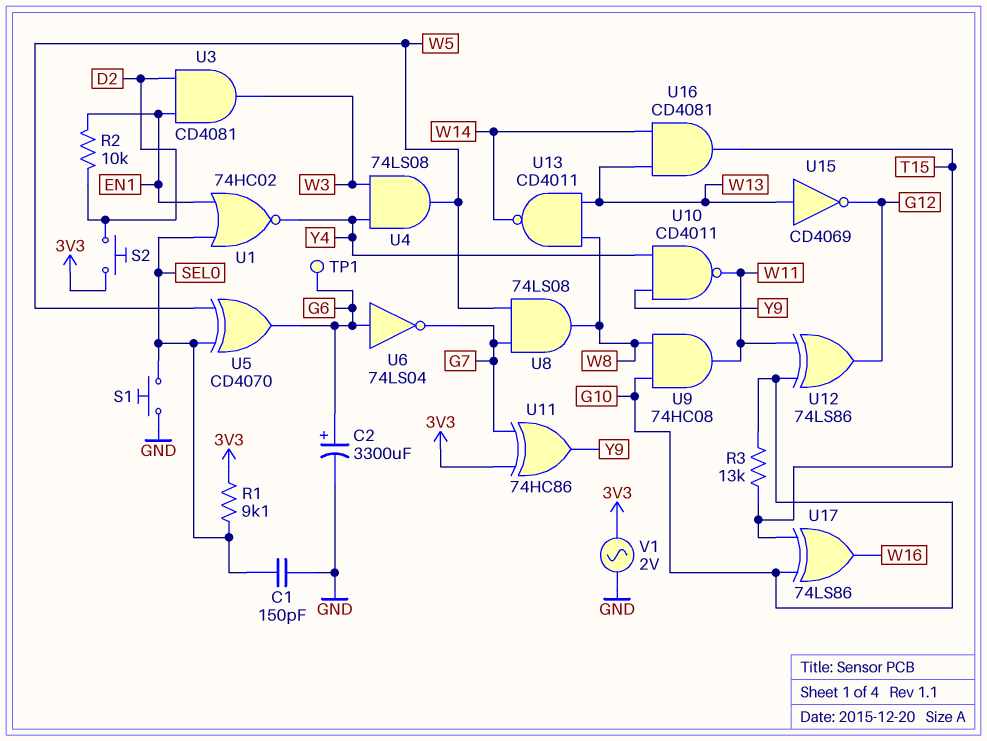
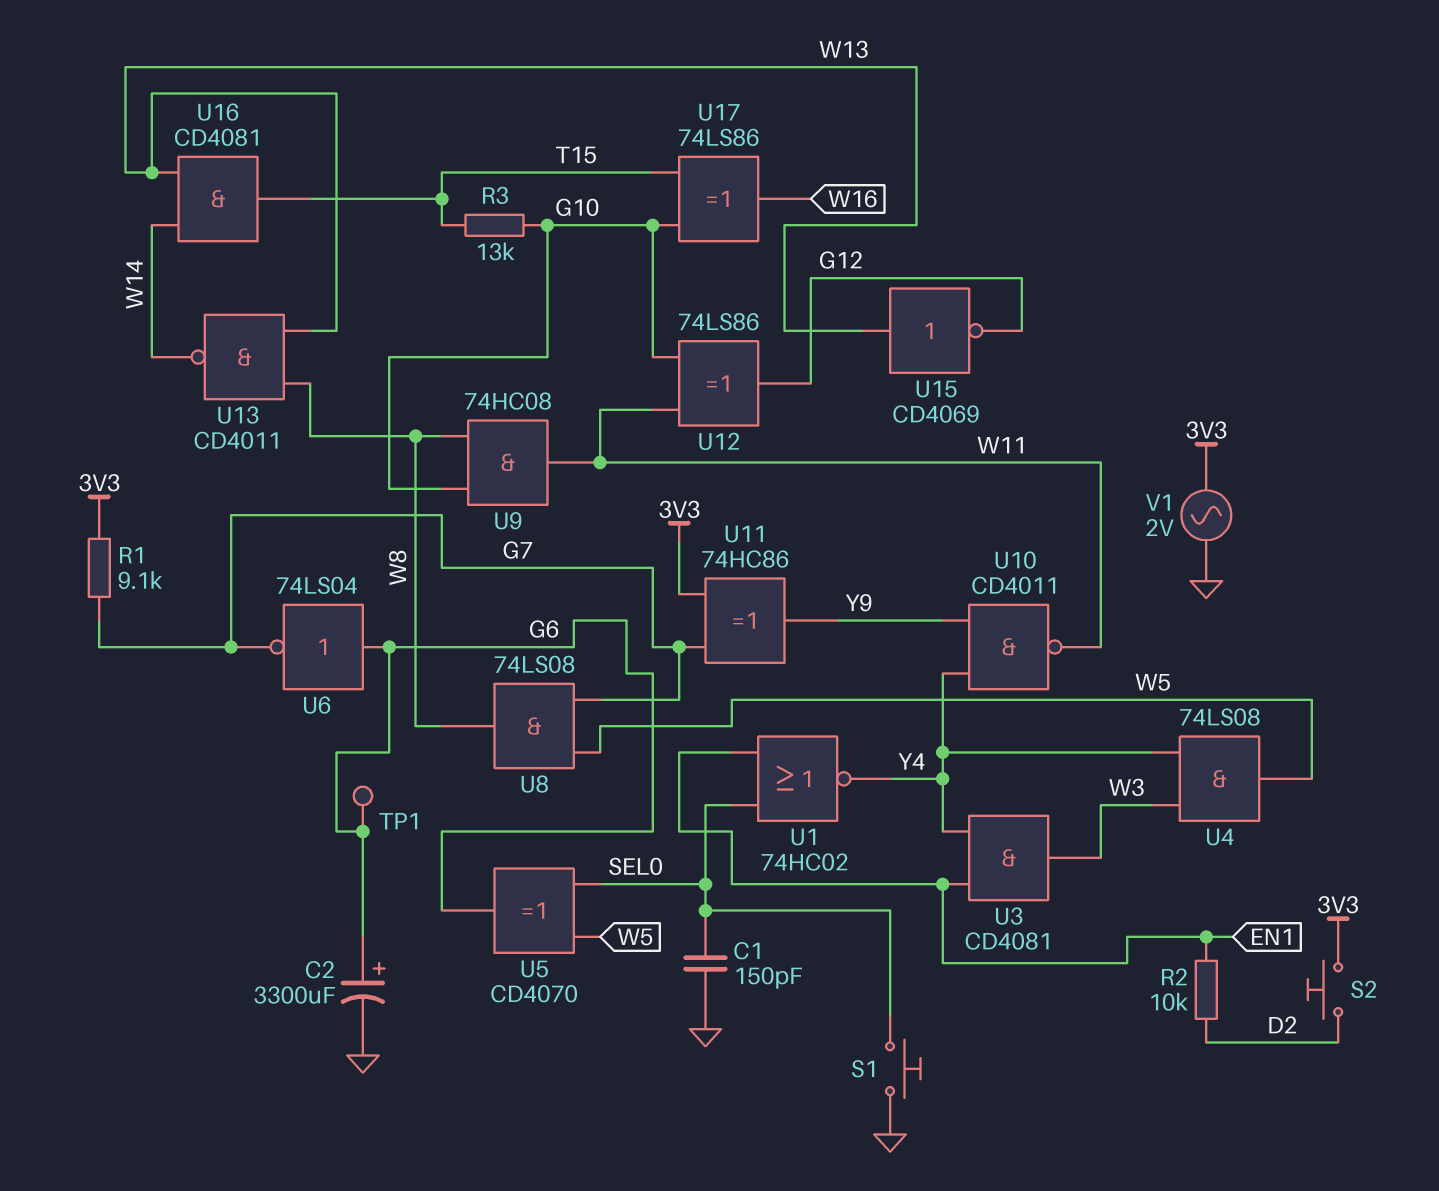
R1: 9.1k (3V3, SEL0) -> 9.1k (3V3, G7)
U3: AND CD4081 (in D2, in EN1, out W3) -> AND CD4081 (in EN1, in Y4, out W3)

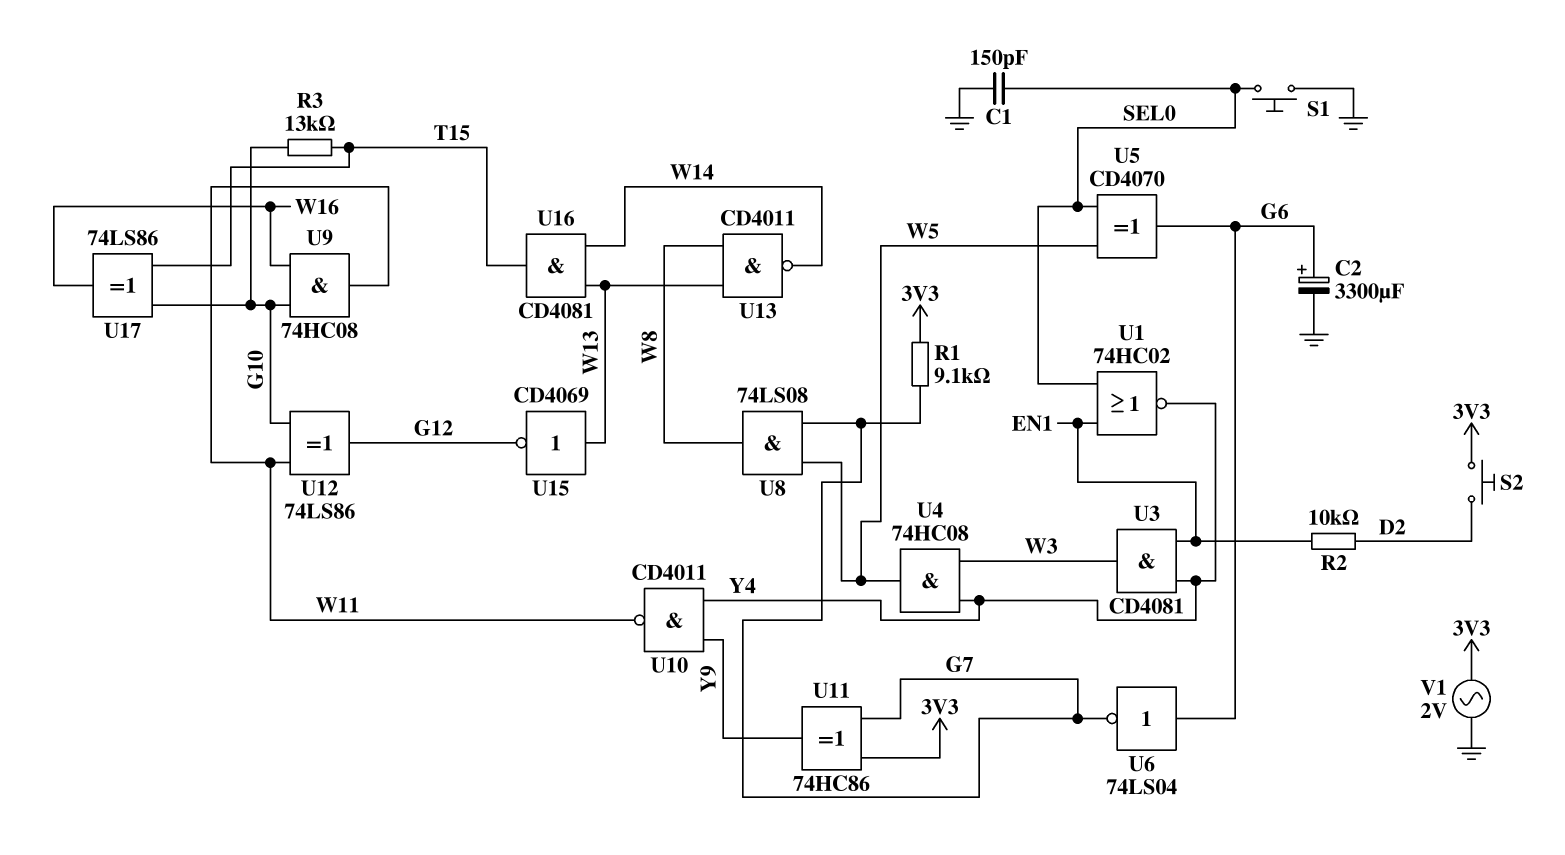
TP1: test point (G6) -> none
U4: AND 74LS08 (in W3, in Y4, out W5) -> AND 74HC08 (in W3, in Y4, out W5)
U9: AND 74HC08 (in G10, in W8, out W11) -> AND 74HC08 (in G10, in W16, out W11)

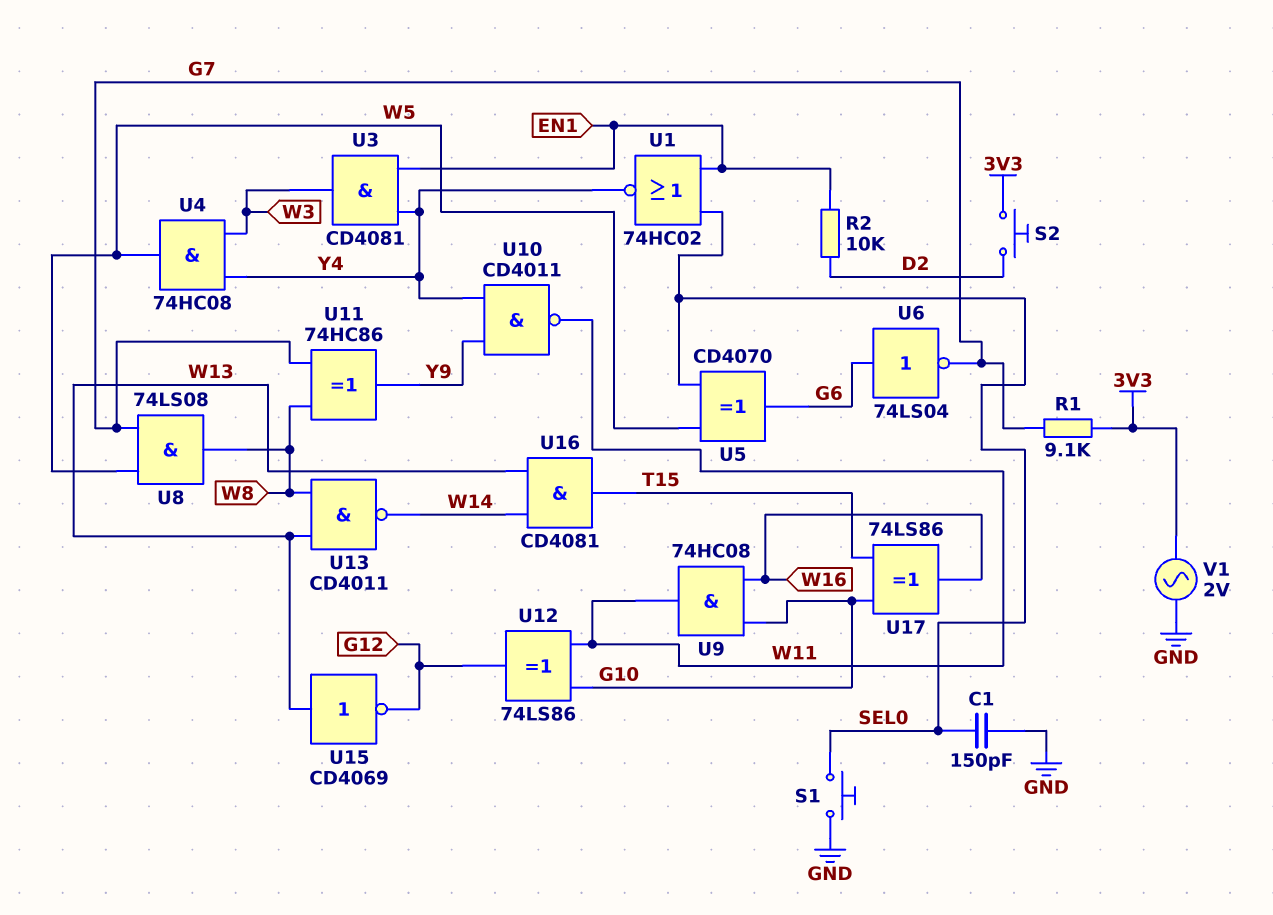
C2: 3300uF (plus G6, minus GND) -> none
R3: 13k (G10, T15) -> none
U11: XOR 74HC86 (in 3V3, in G7, out Y9) -> XOR 74HC86 (in G7, in W8, out Y9)

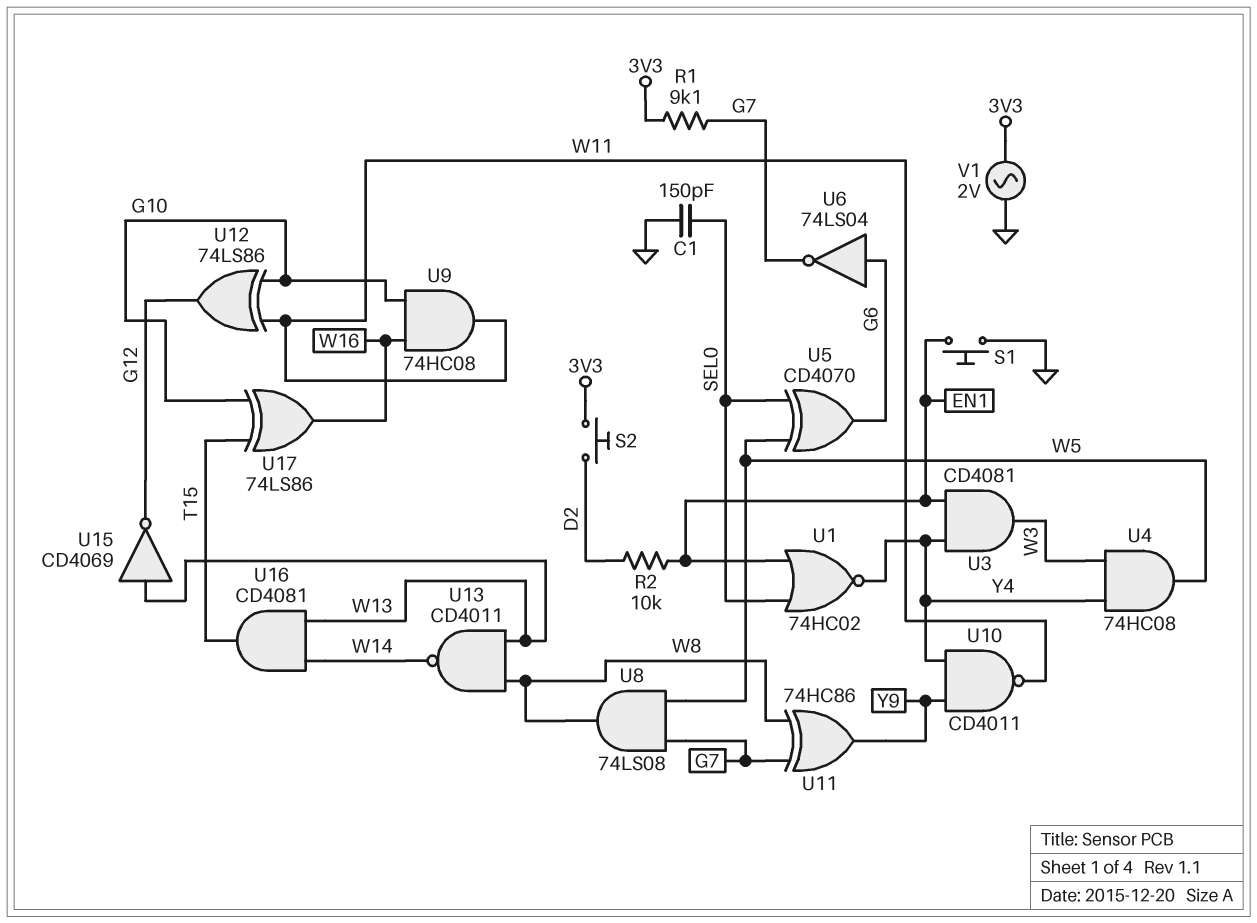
S1: button (GND, SEL0) -> button (EN1, GND)

